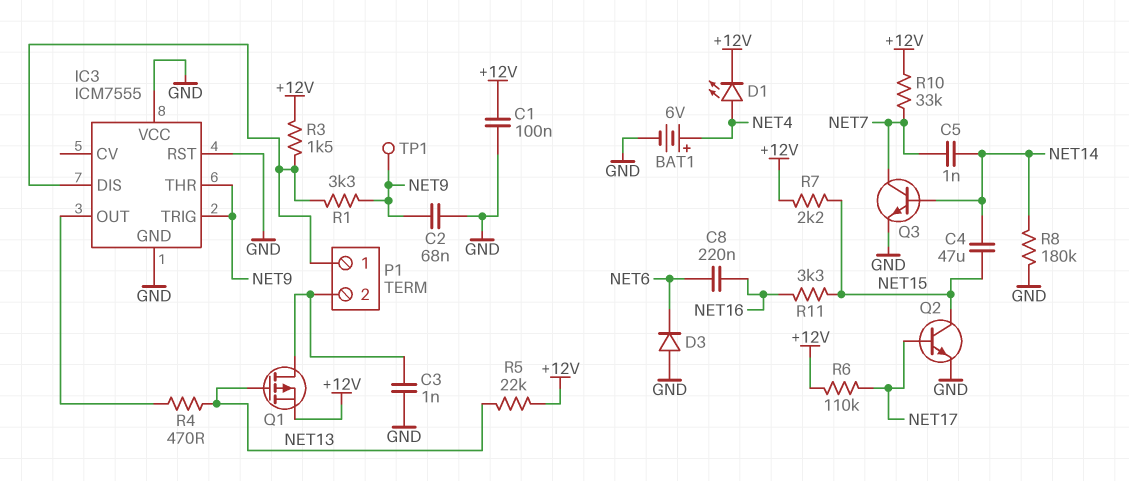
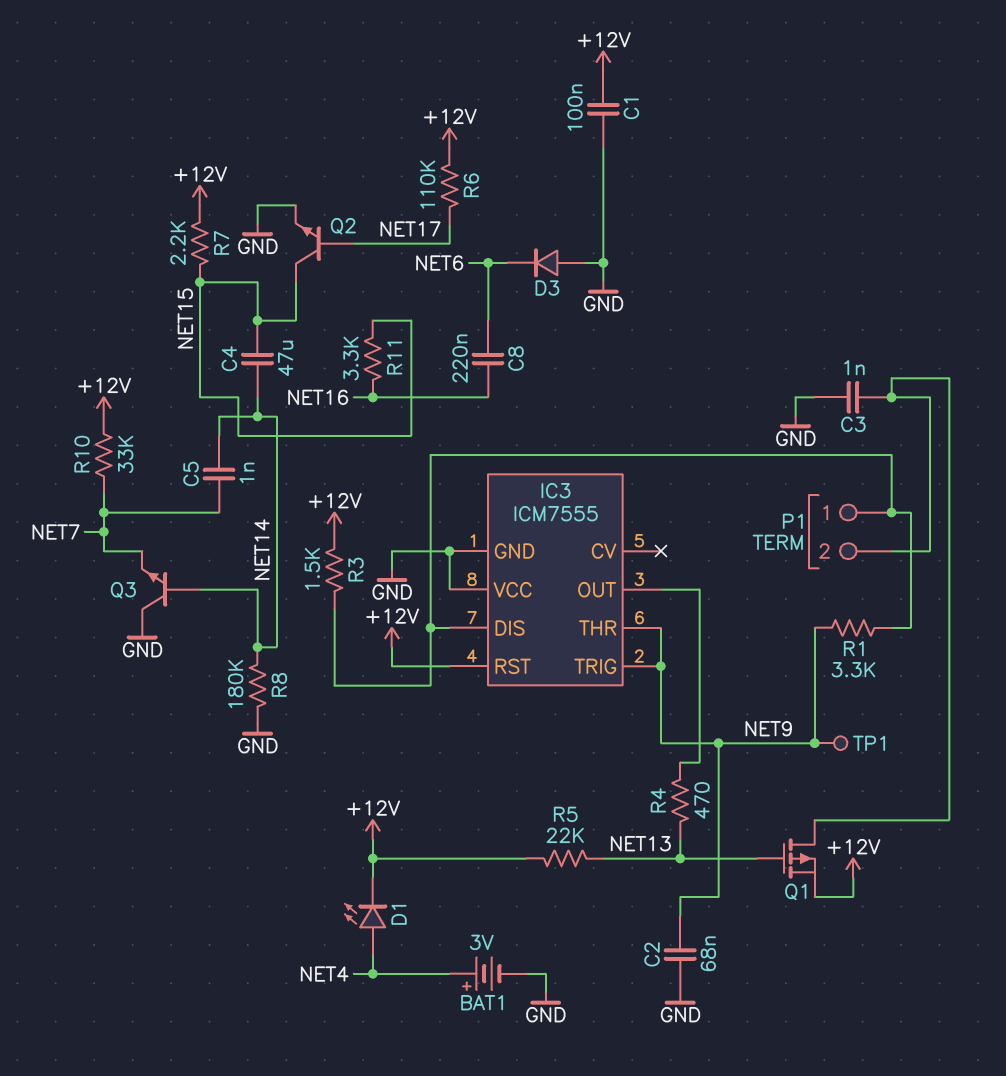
BAT1: 6V (plus NET4, minus GND) -> 3V (plus NET4, minus GND)
IC3 pin RST: GND -> +12V
Q3: NPN (B NET14, C NET7, E GND) -> NPN (B NET14, C GND, E NET7)

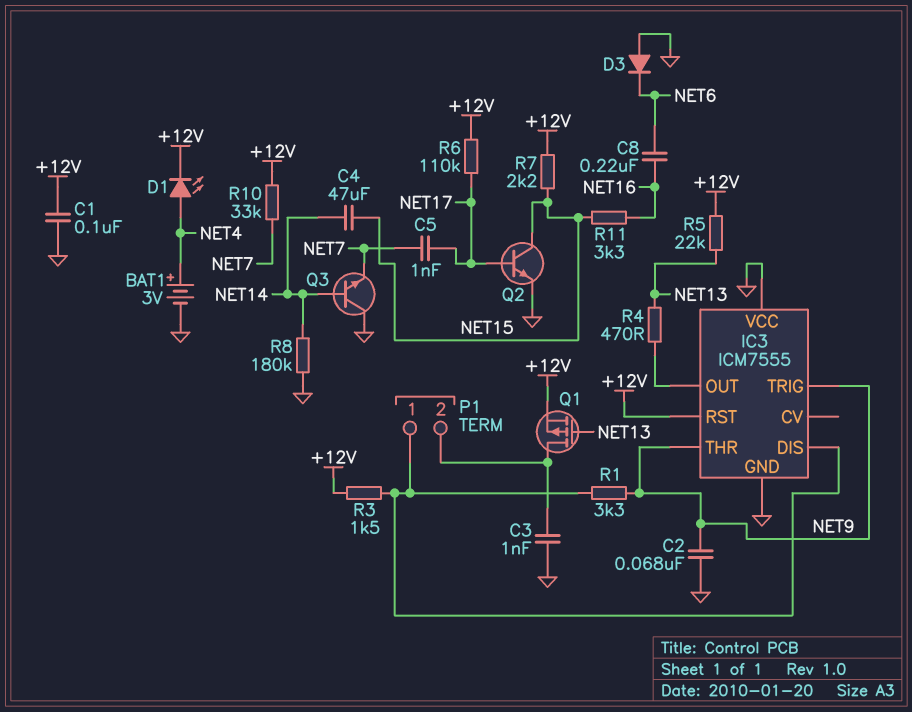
C5: 1nF (NET7, NET14) -> 1nF (NET7, NET17)
TP1: test point (NET9) -> none

